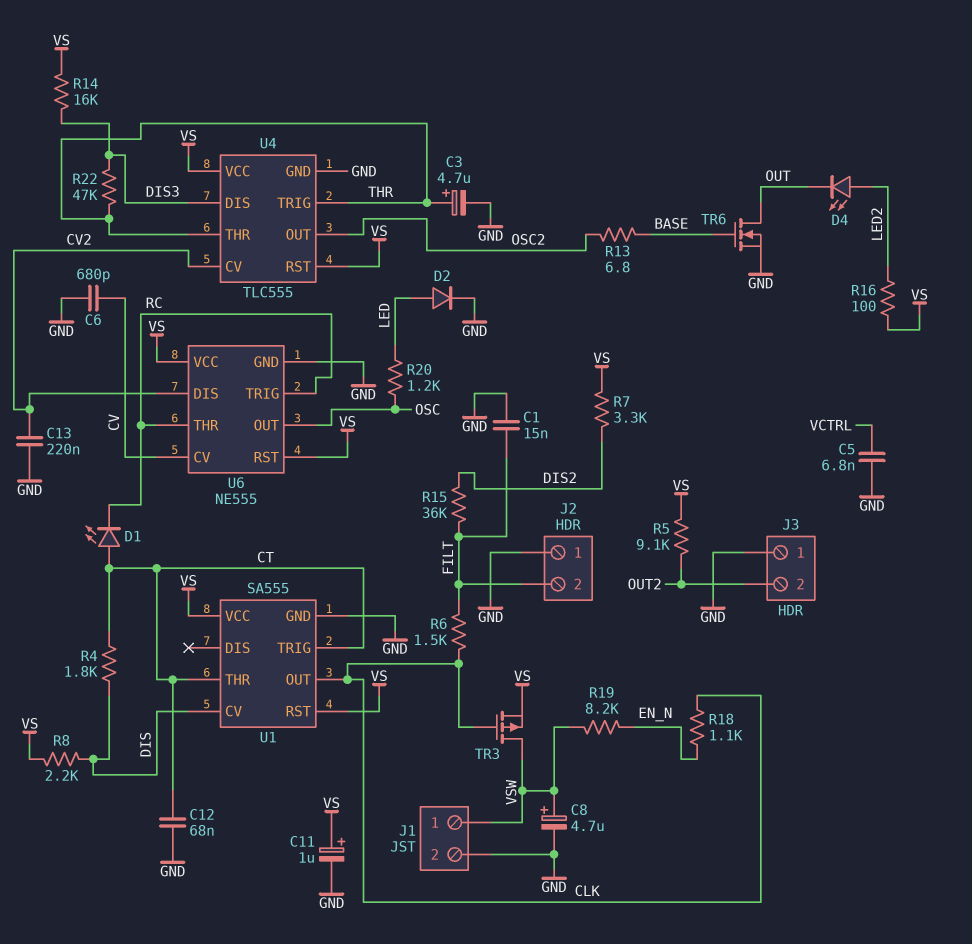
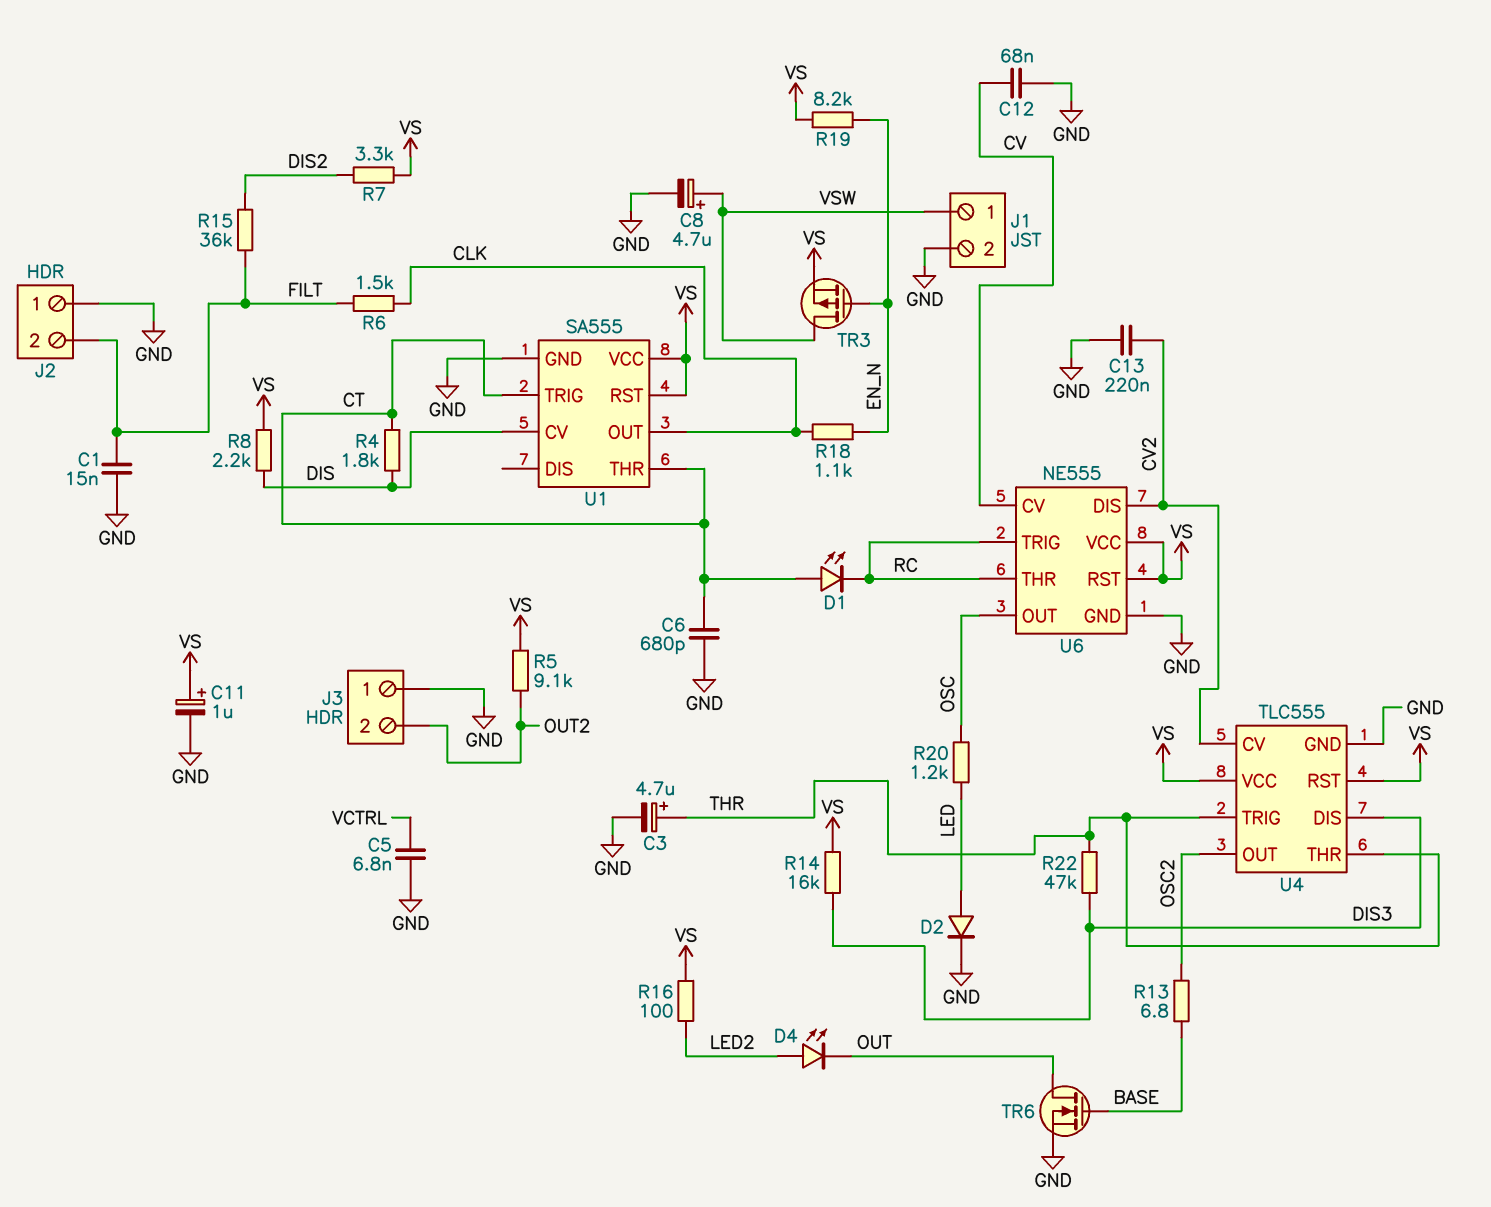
C6: 680pF (CV, GND) -> 680pF (CT, GND)
C12: 68nF (CT, GND) -> 68nF (CV, GND)
R19: 8.2k (EN_N, VSW) -> 8.2k (EN_N, VS)
TR3: PMOS (G CLK, D VSW, S VS) -> PMOS (G EN_N, D VSW, S VS)

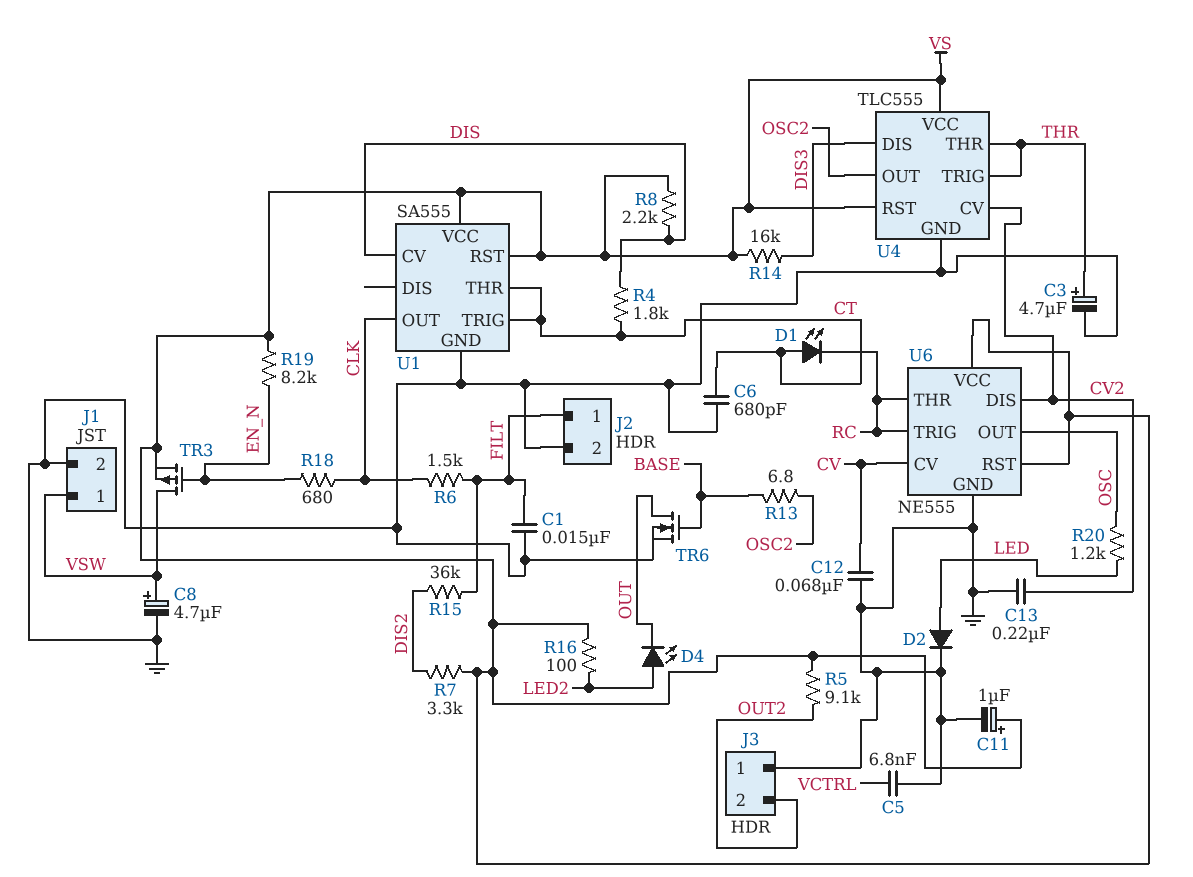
J2 pin 1: GND -> FILT
J2 pin 2: FILT -> GND
R18: 1.1k (CLK, EN_N) -> 680 (CLK, EN_N)
R22: 47k (DIS3, THR) -> none

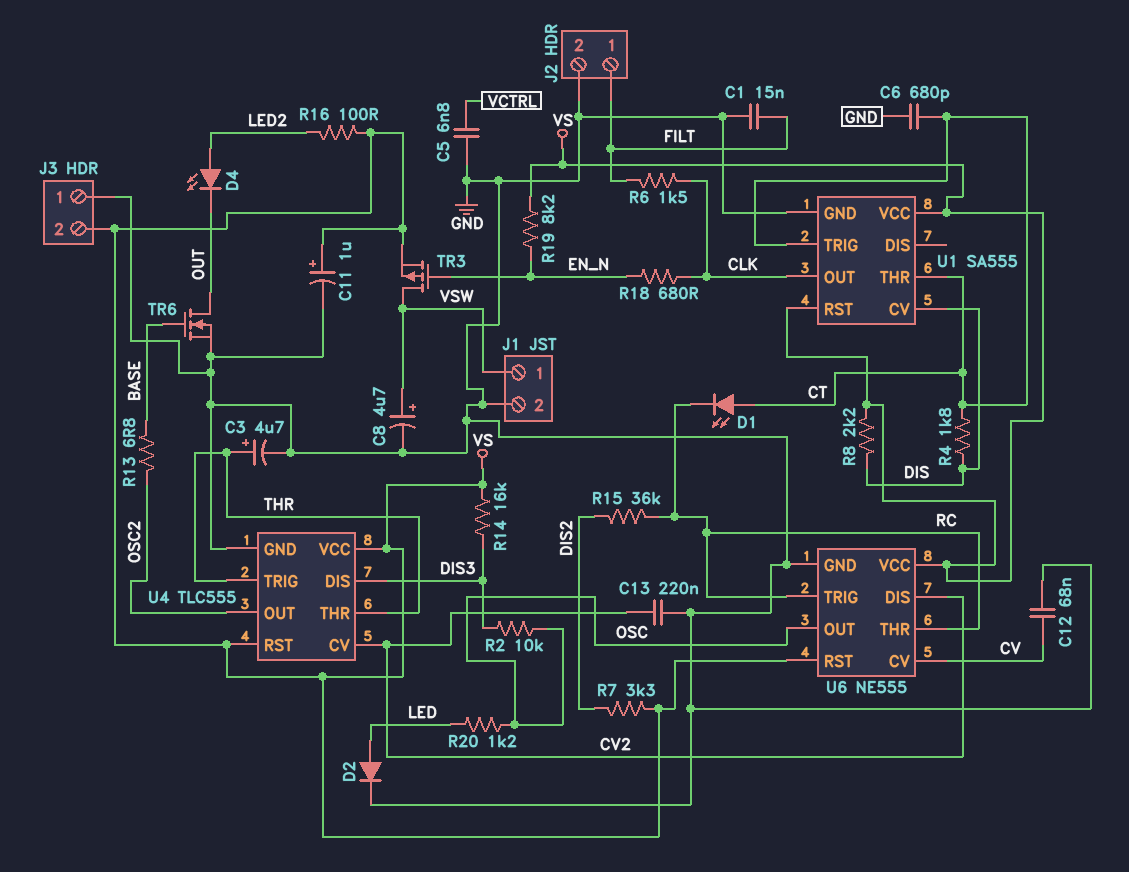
J3 pin 2: OUT2 -> VS
R2: none -> 10k (DIS3, OSC)
R5: 9.1k (OUT2, VS) -> none
R15: 36k (DIS2, FILT) -> 36k (DIS2, RC)

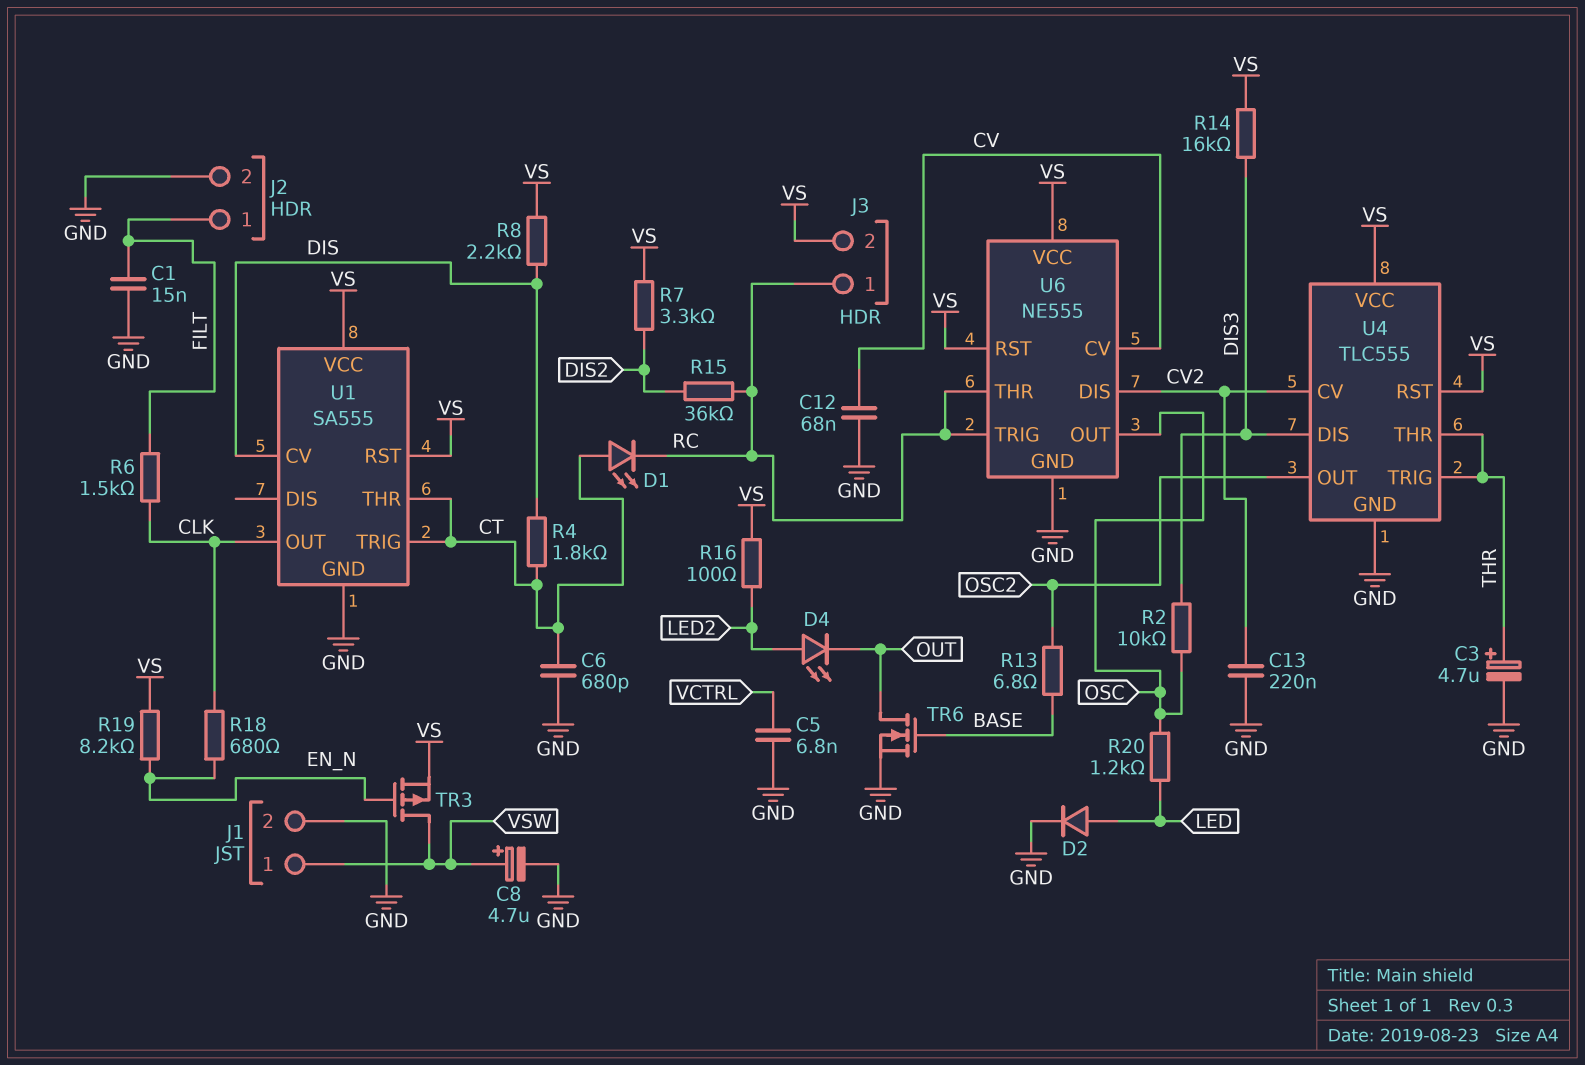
C11: 1uF (plus VS, minus GND) -> none
J3 pin 1: GND -> RC

